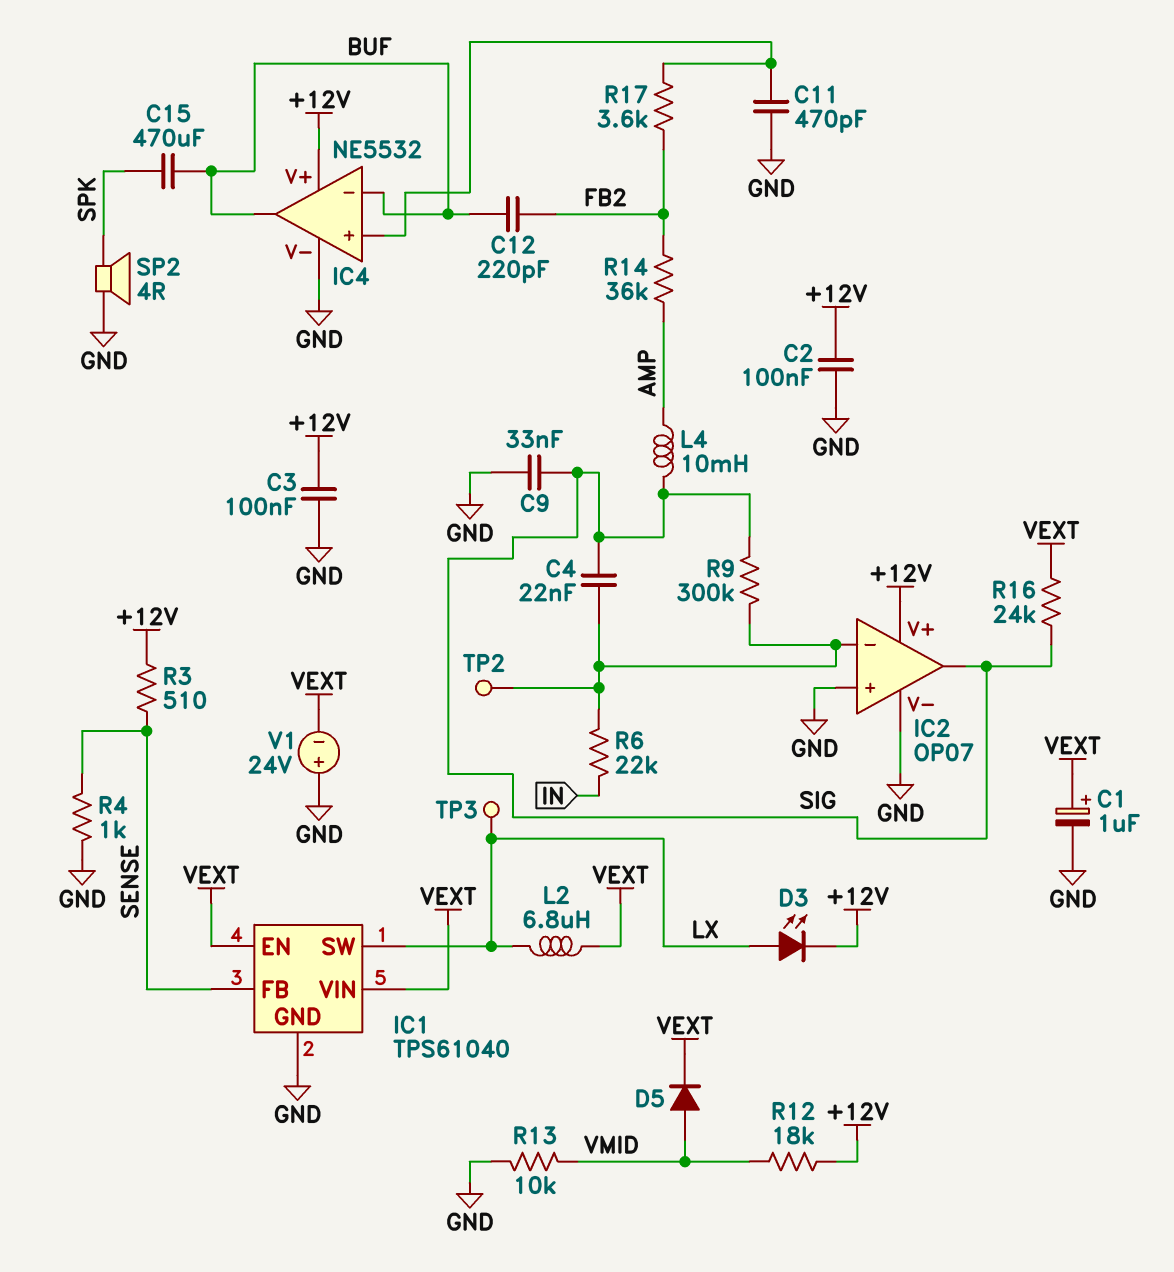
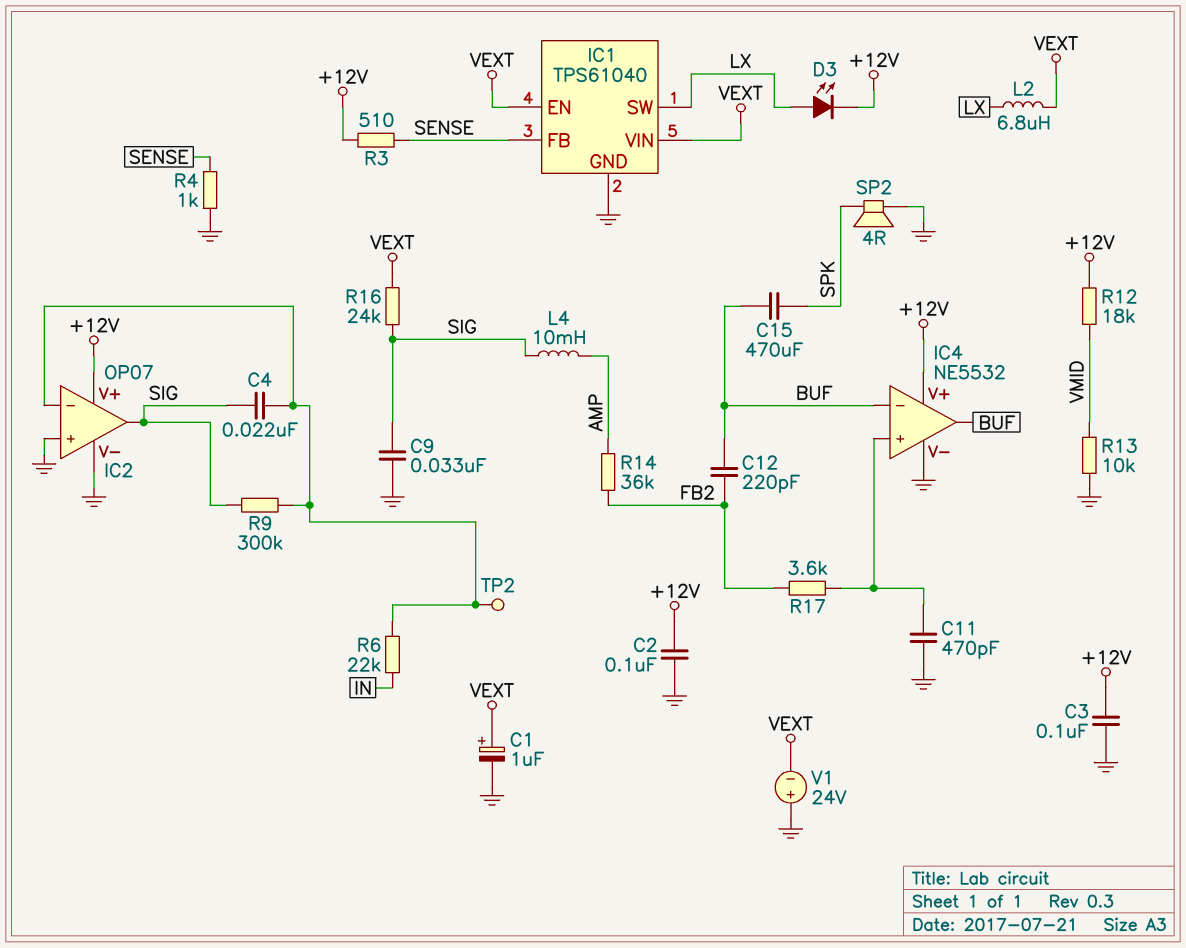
D5: diode (A VMID, K VEXT) -> none
TP3: test point (LX) -> none

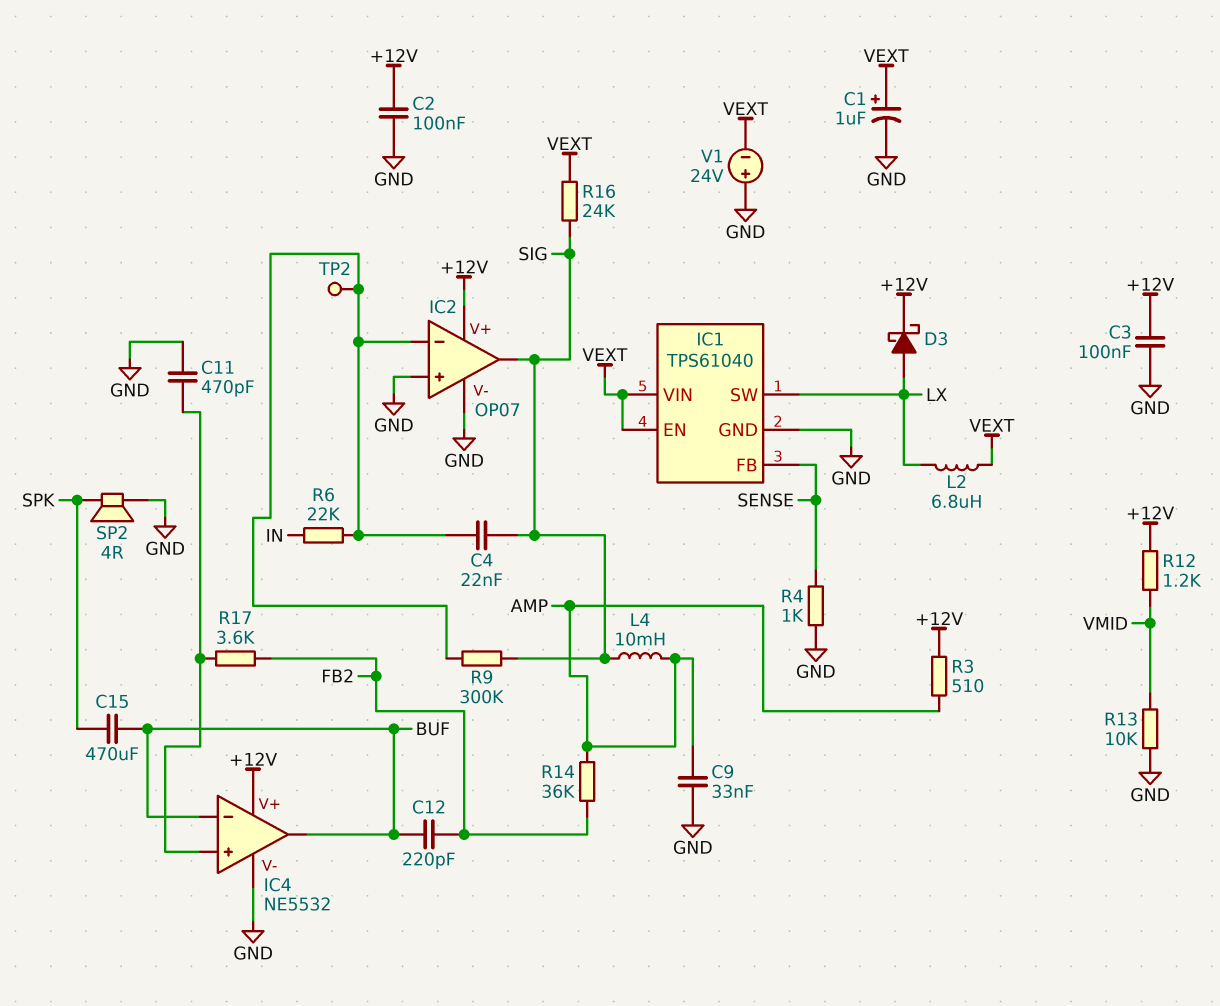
C9: 33nF (GND, SIG) -> 33nF (AMP, GND)
D3: LED (A LX, K +12V) -> schottky (A LX, K +12V)
R3: 510 (+12V, SENSE) -> 510 (+12V, AMP)
R12: 18k (+12V, VMID) -> 1.2k (+12V, VMID)

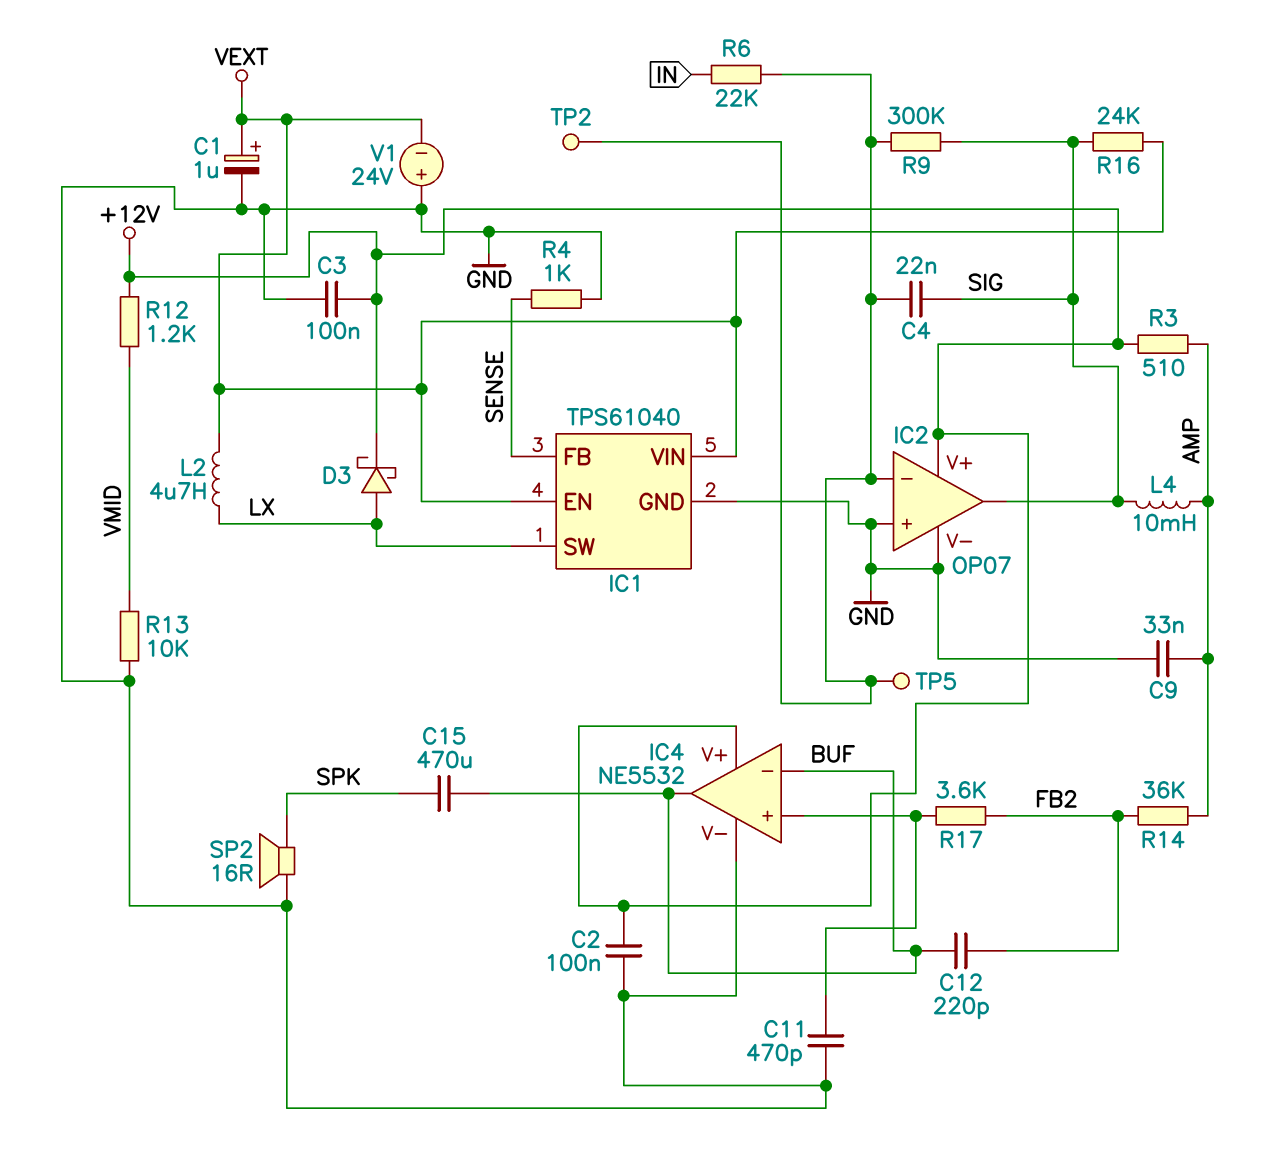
L2: 6.8uH (LX, VEXT) -> 4.7uH (LX, VEXT)
SP2: speaker 4R (GND, SPK) -> speaker 16R (GND, SPK)
TP5: none -> test point (IC2/in-)

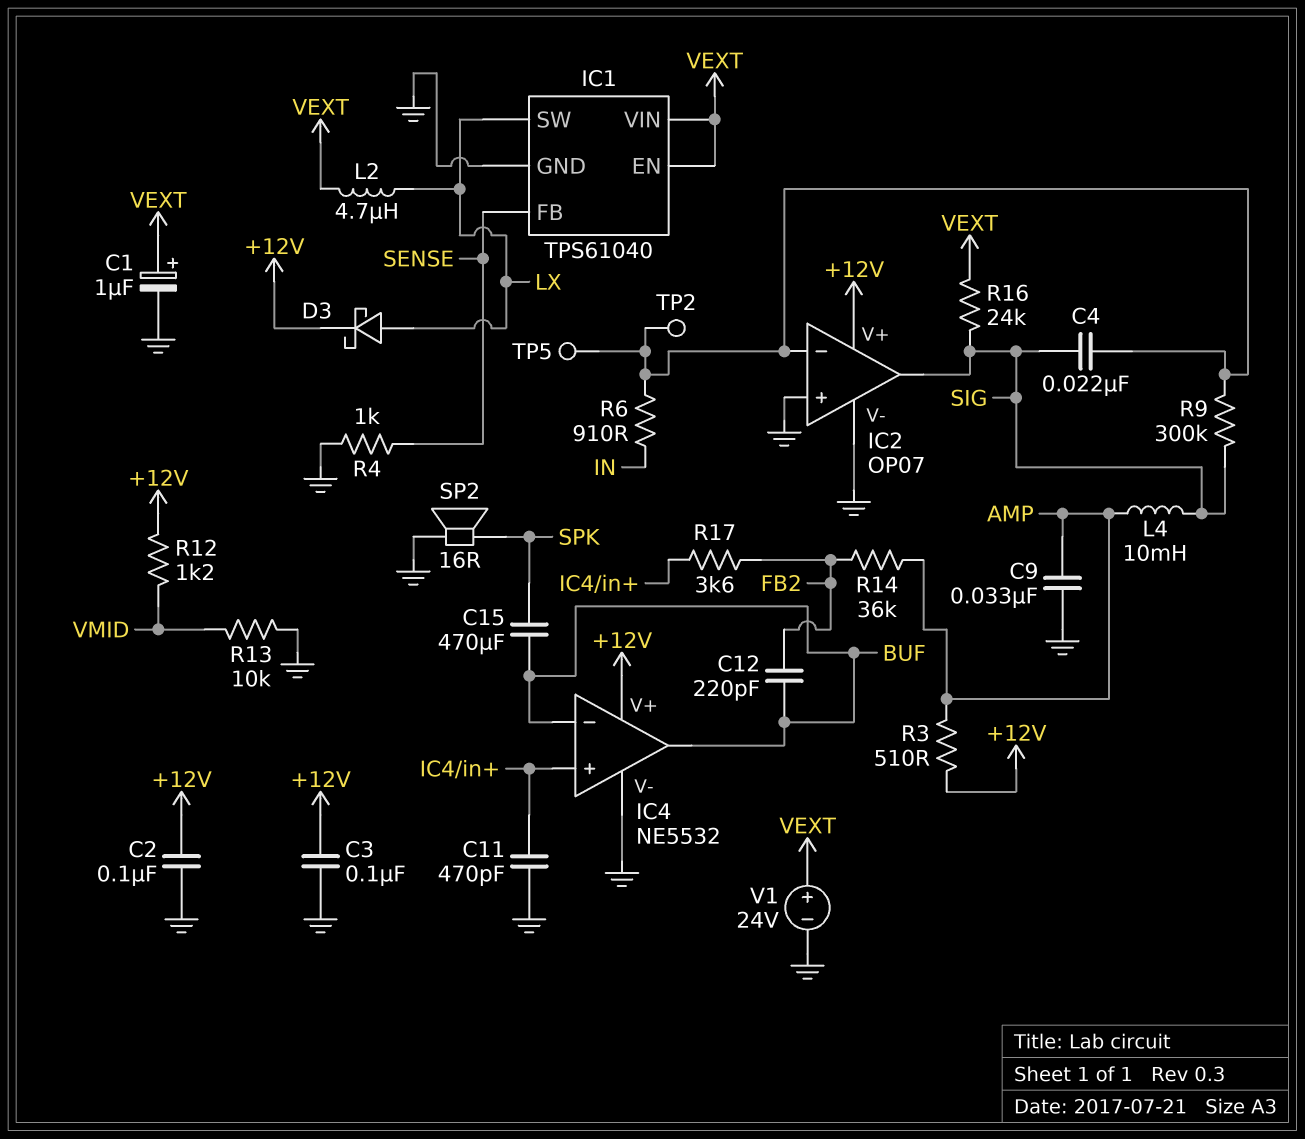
R6: 22k (IC2/in-, IN) -> 910 (IC2/in-, IN)
V1: 24V (plus GND, minus VEXT) -> 24V (plus VEXT, minus GND)

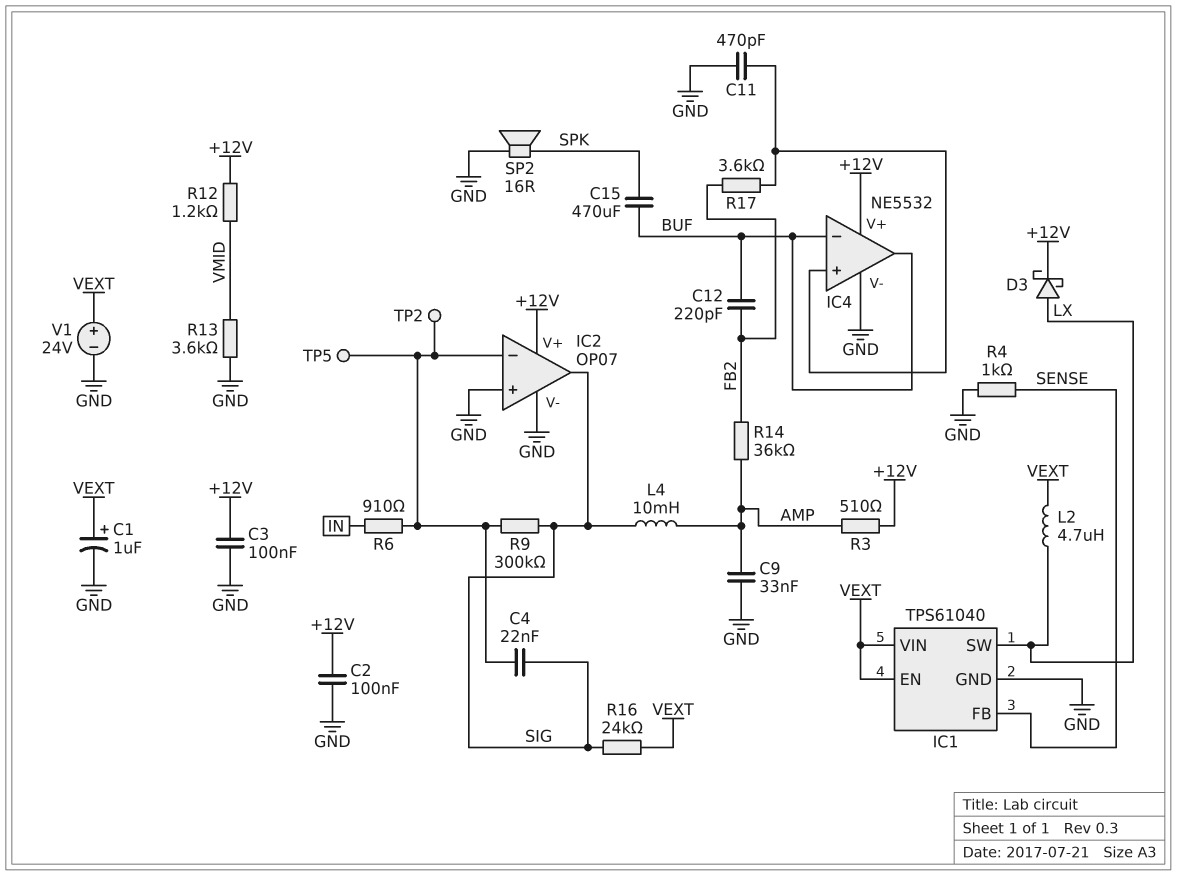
R13: 10k (GND, VMID) -> 3.6k (GND, VMID)

